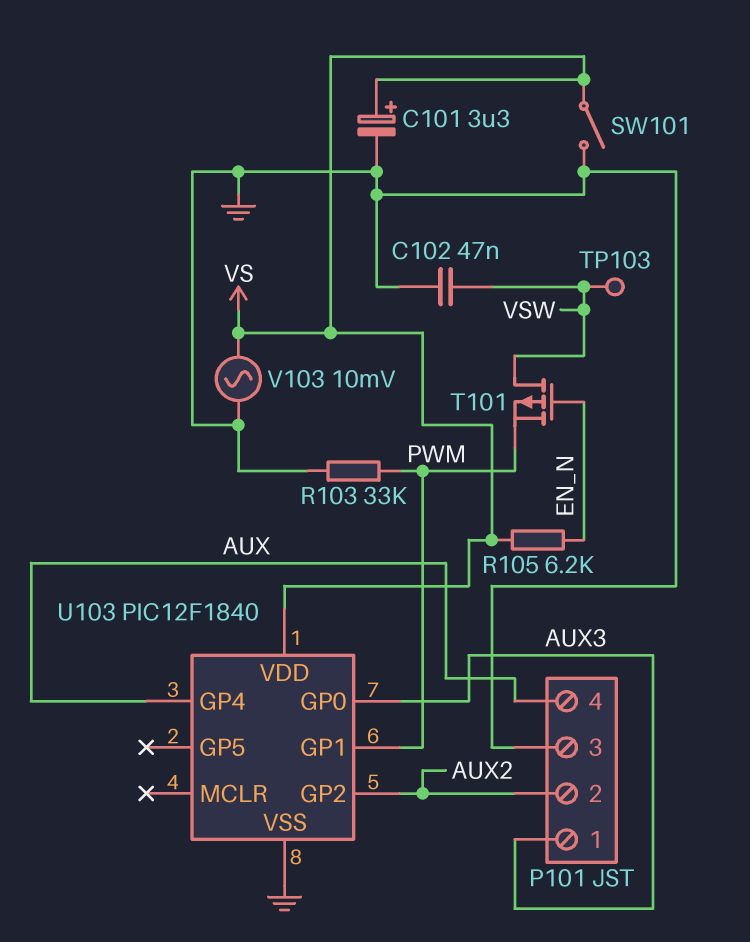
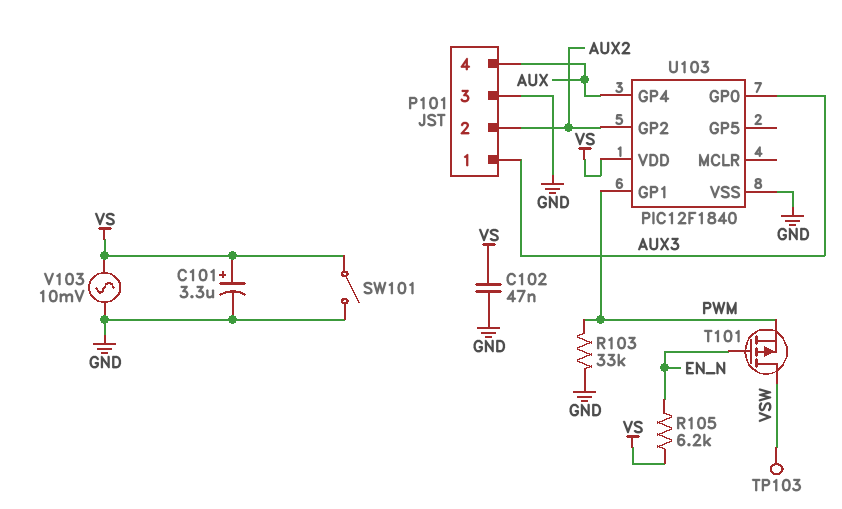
C102: 47nF (GND, VSW) -> 47nF (GND, VS)

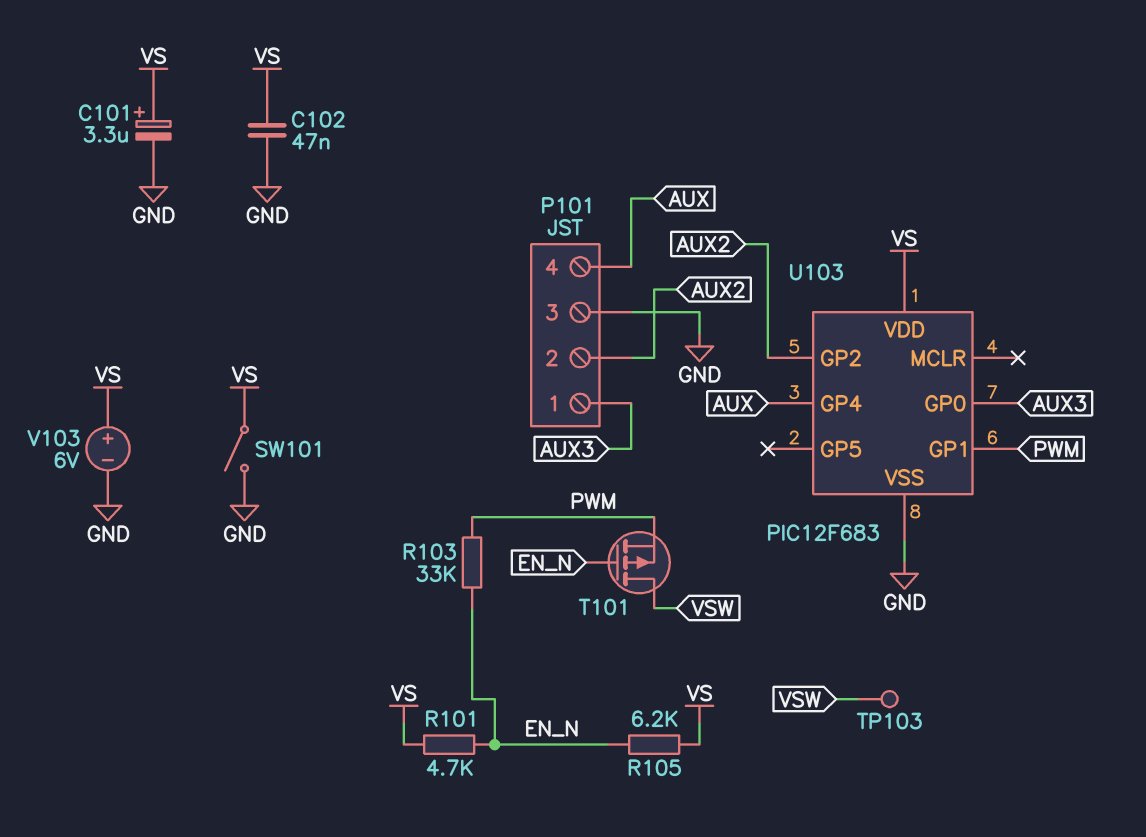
R101: none -> 4.7k (EN_N, VS)
R103: 33k (GND, PWM) -> 33k (EN_N, PWM)
U103: PIC12F1840 -> PIC12F683
V103: AC 10mV (GND, VS) -> 6V (plus VS, minus GND)

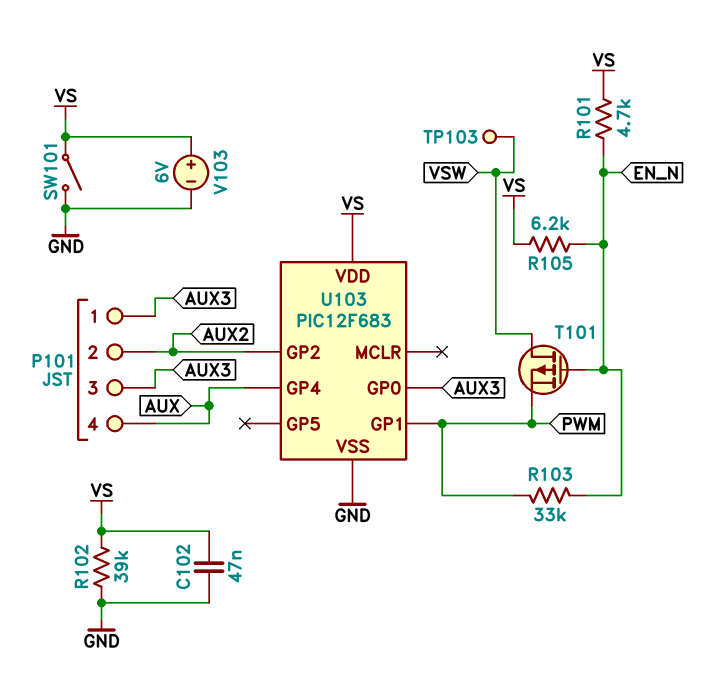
C101: 3.3uF (plus VS, minus GND) -> none
P101 pin 3: GND -> AUX3
R102: none -> 39k (GND, VS)

